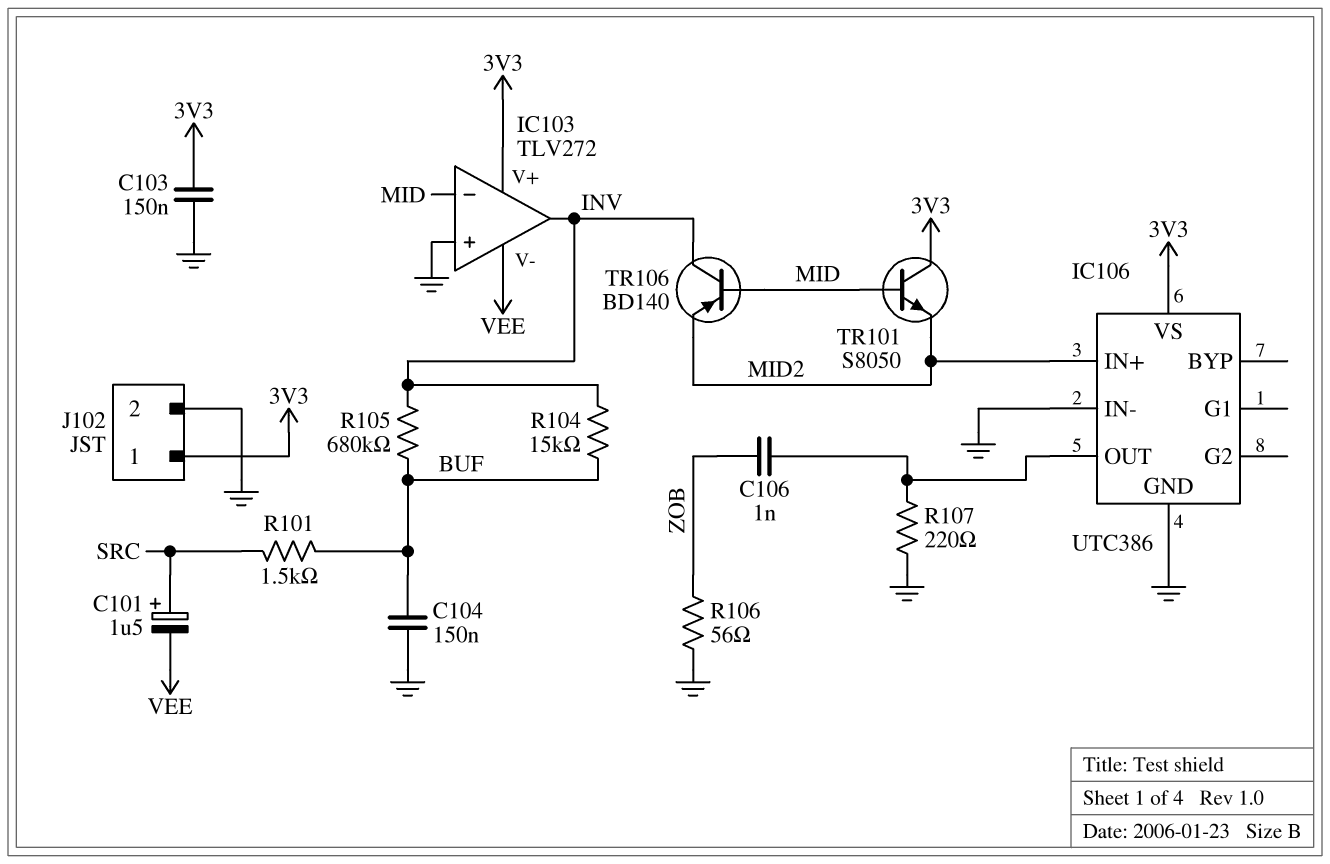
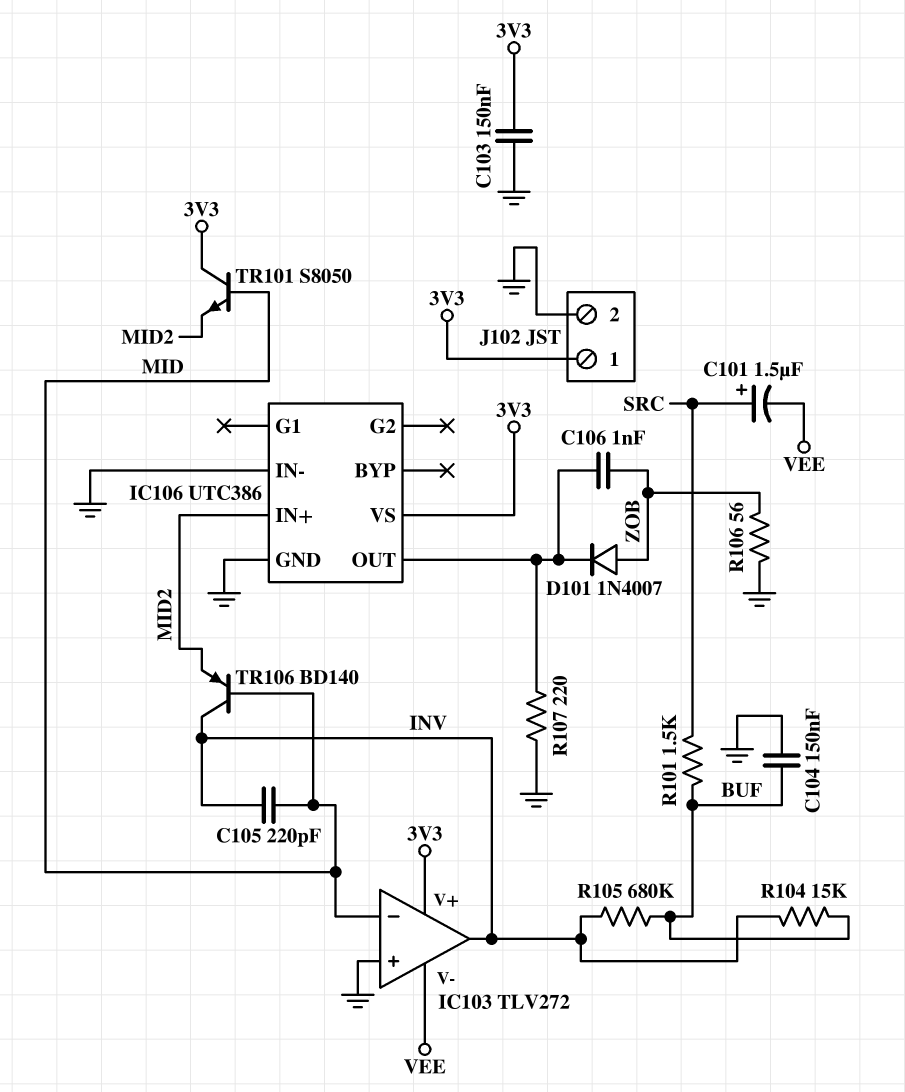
C105: none -> 220pF (INV, MID)
D101: none -> diode 1N4007 (A ZOB, K IC106/OUT)

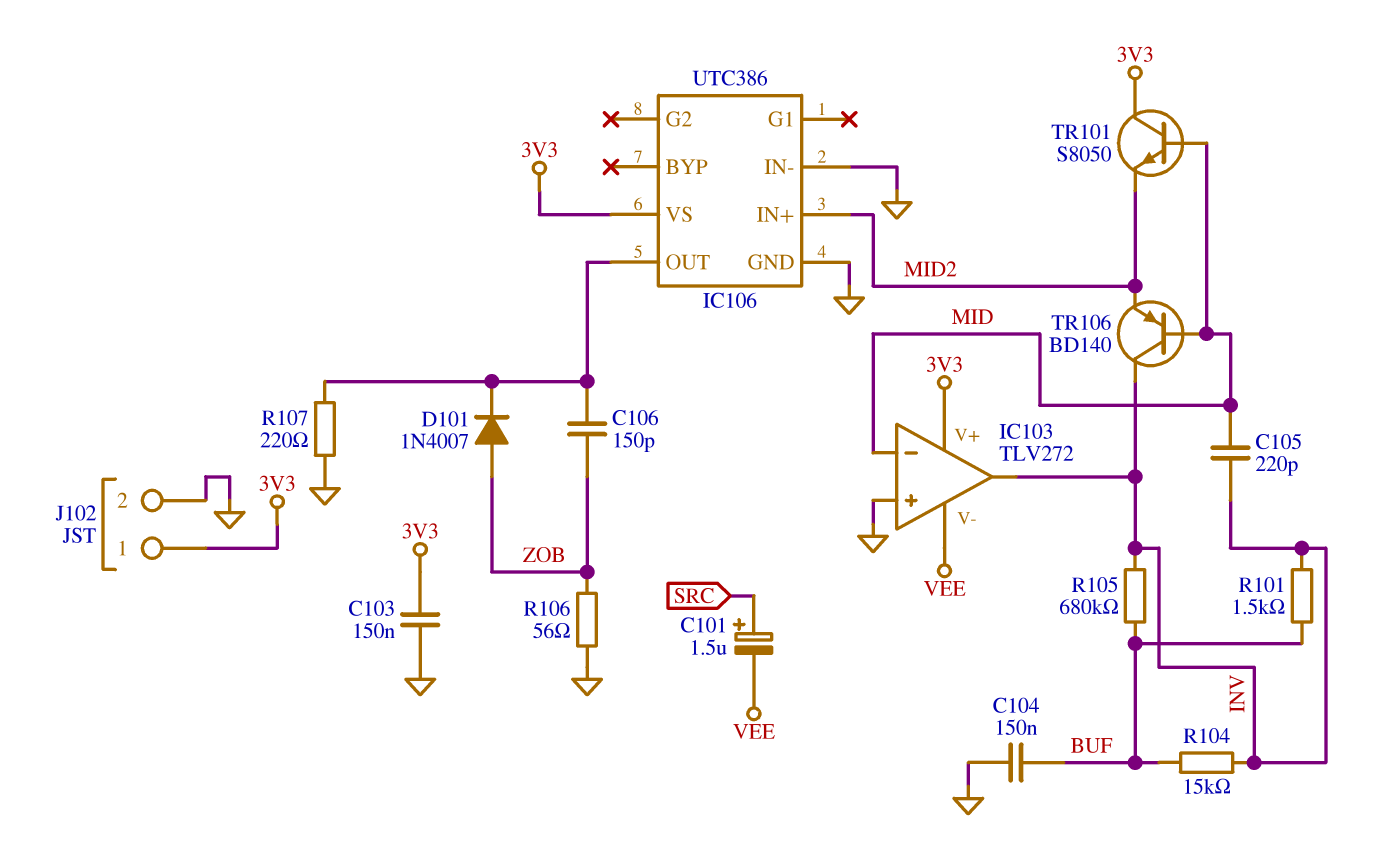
C106: 1nF (IC106/OUT, ZOB) -> 150pF (IC106/OUT, ZOB)
R101: 1.5k (BUF, SRC) -> 1.5k (BUF, INV)

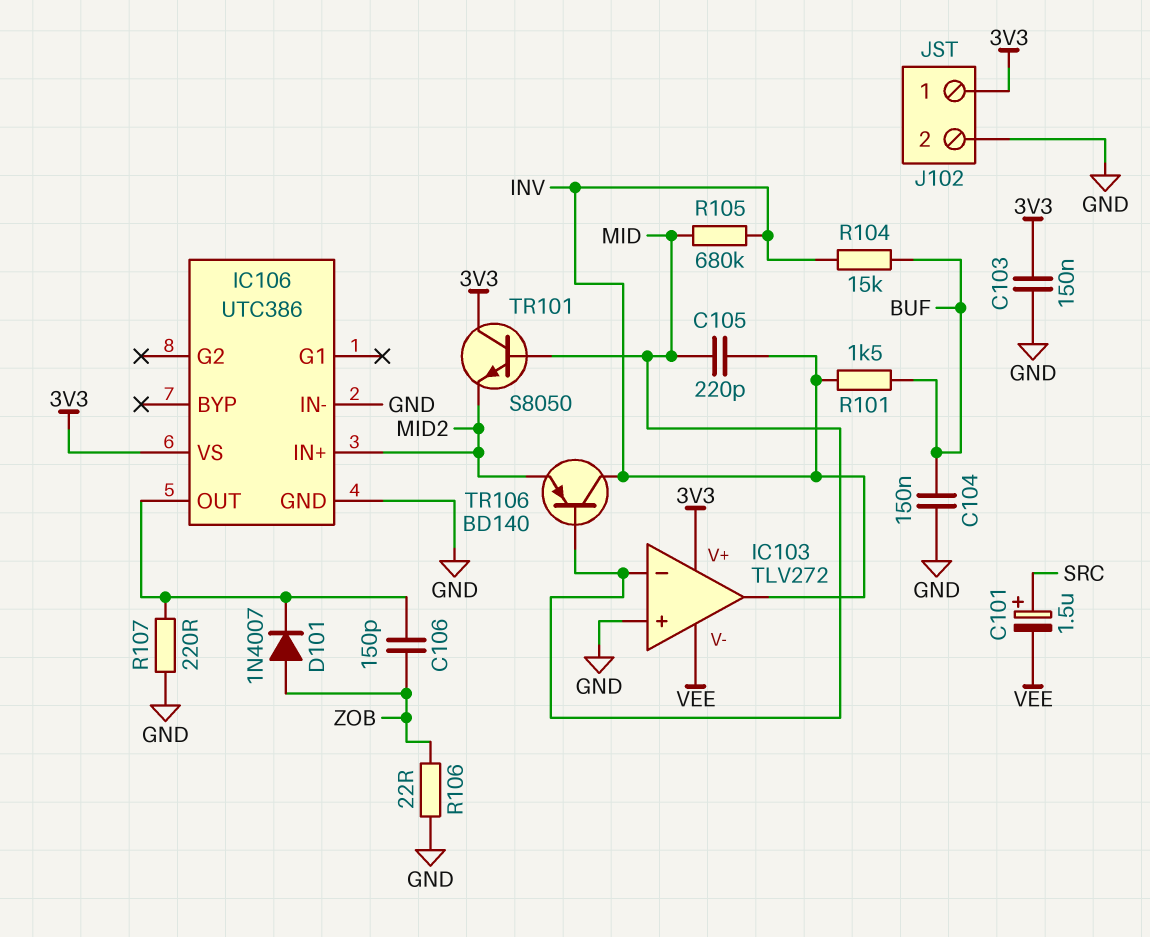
R105: 680k (BUF, INV) -> 680k (INV, MID)
R106: 56 (GND, ZOB) -> 22 (GND, ZOB)

